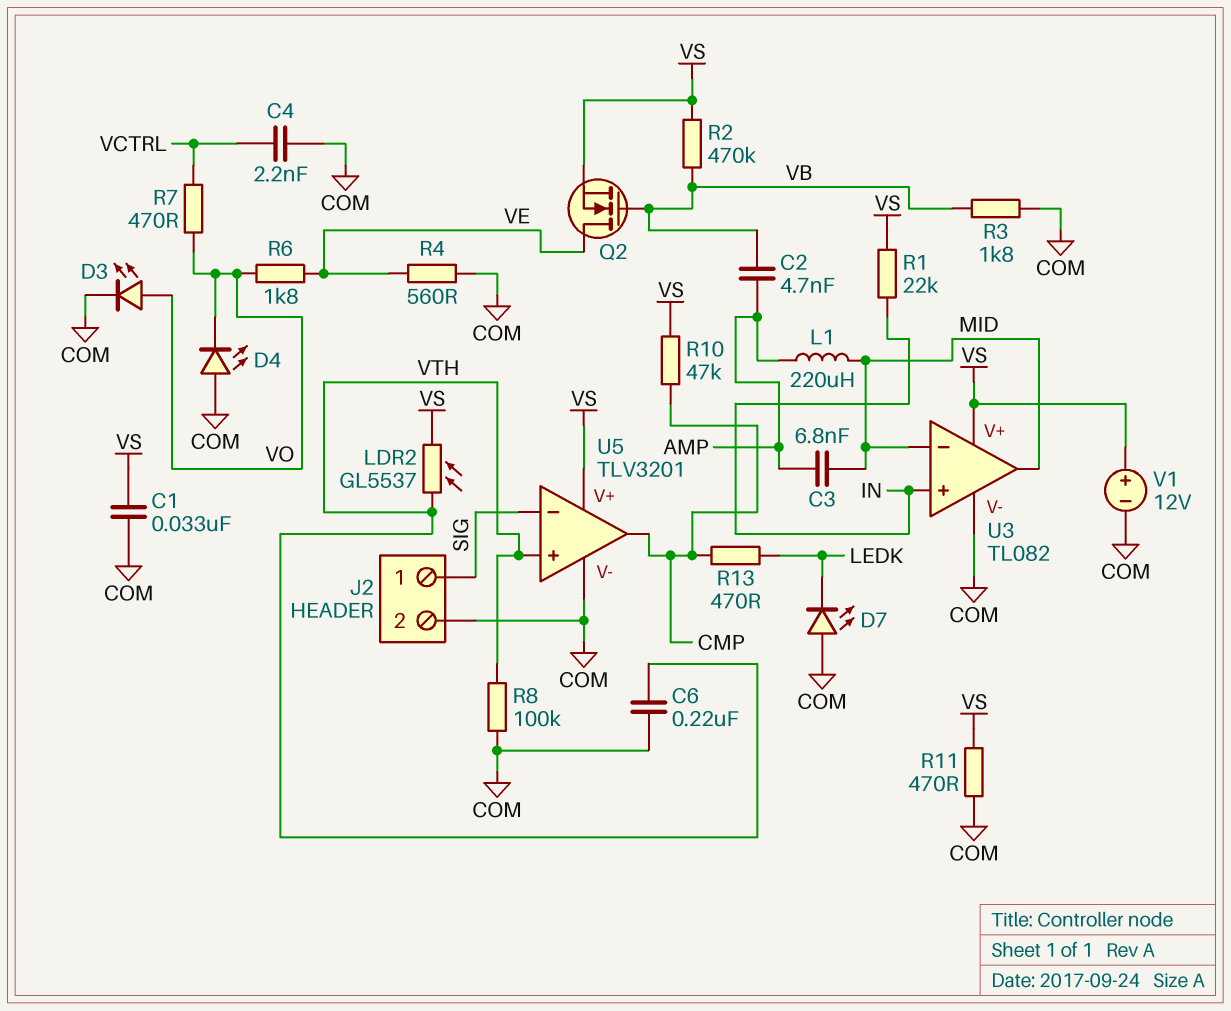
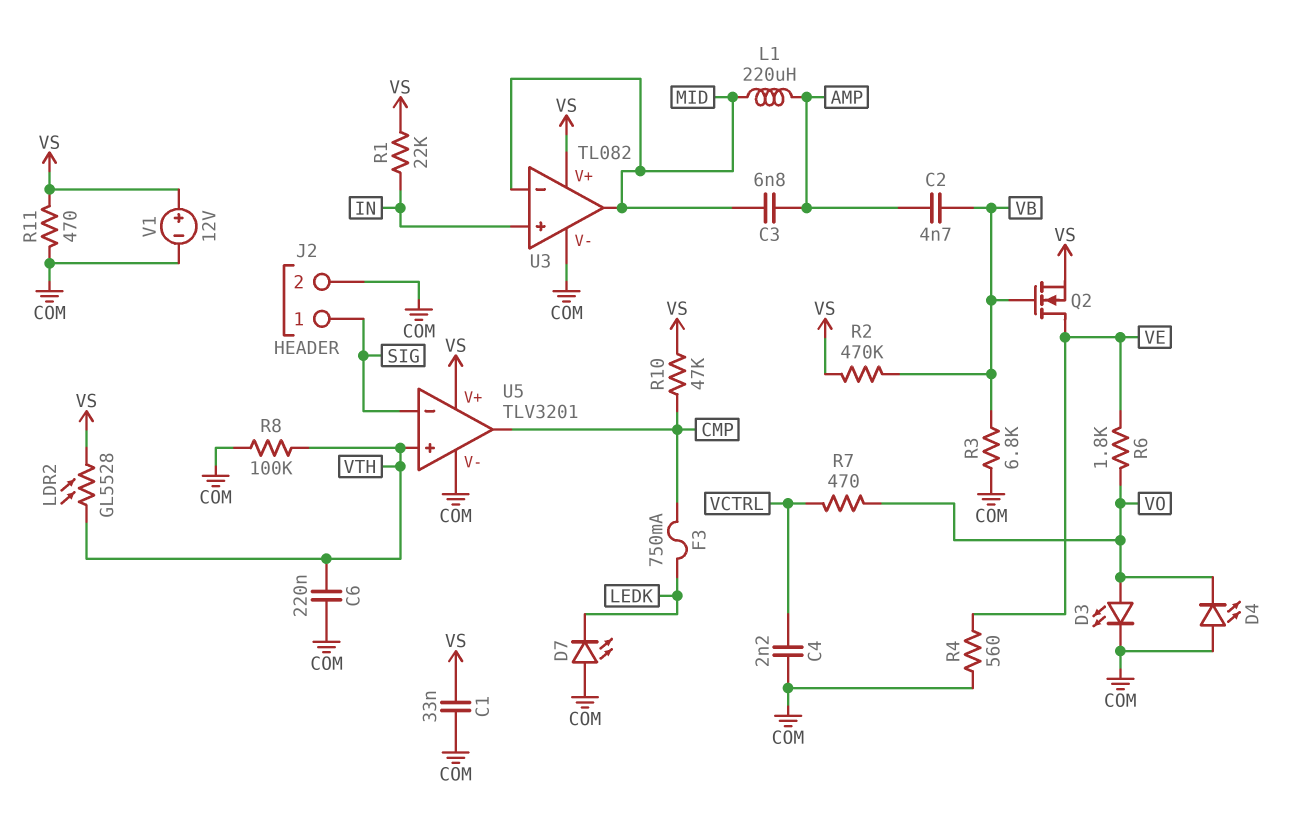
F3: none -> 750mA (CMP, LEDK)
LDR2: GL5537 (VS, VTH) -> GL5528 (VS, VTH)
R3: 1.8k (COM, VB) -> 6.8k (COM, VB)
R13: 470 (CMP, LEDK) -> none

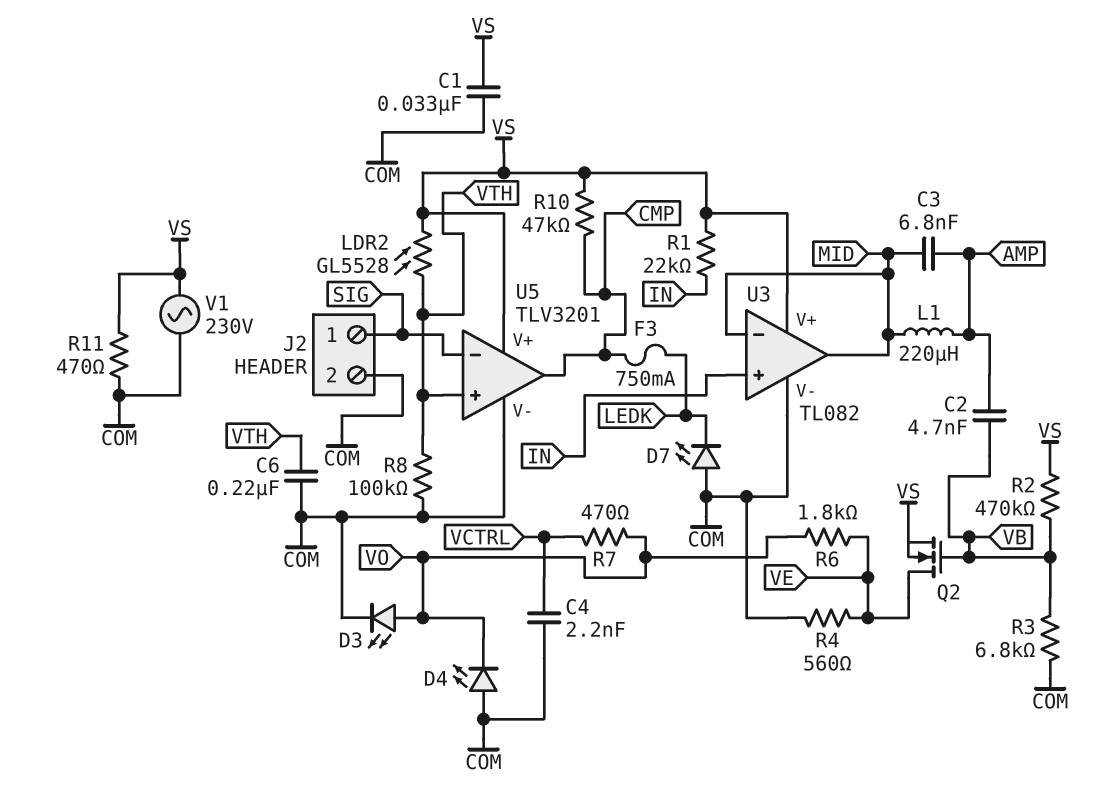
V1: 12V (plus VS, minus COM) -> AC 230V (COM, VS)

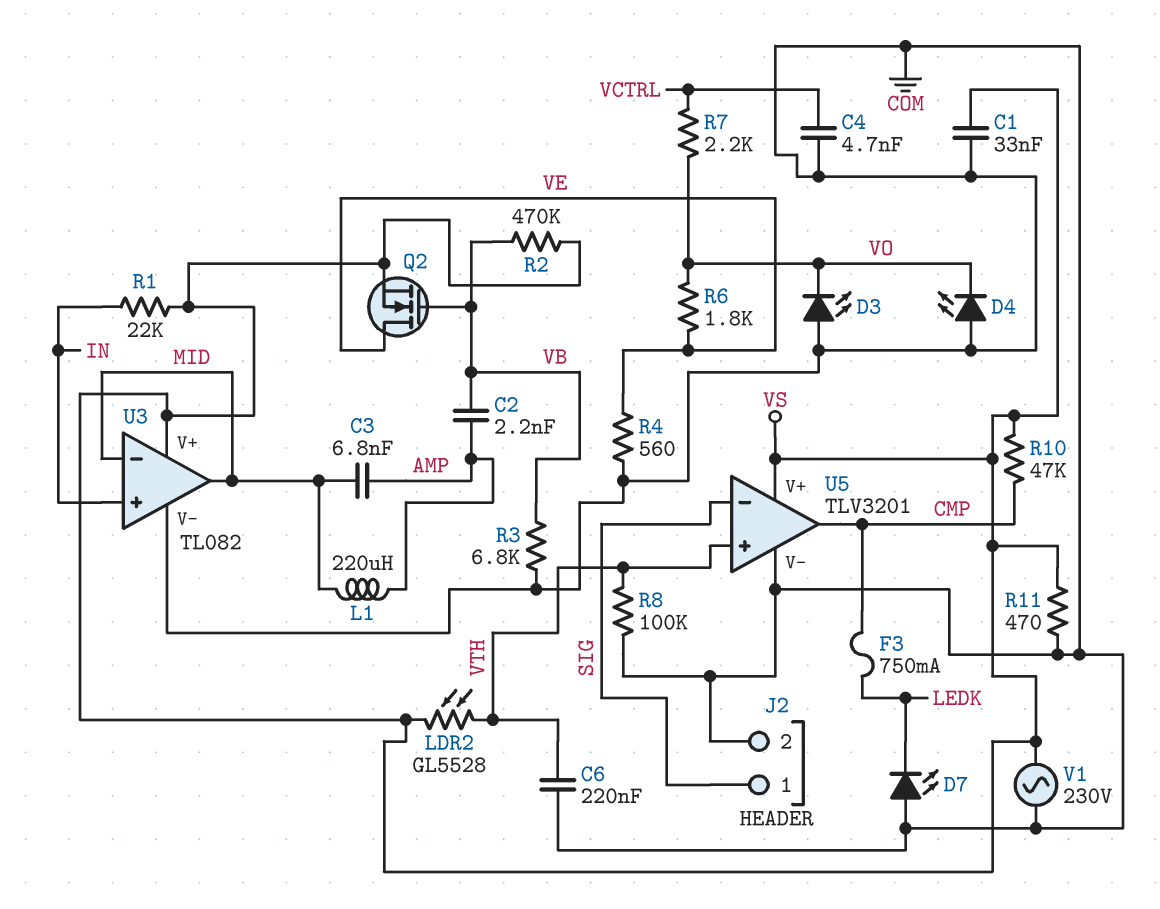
C2: 4.7nF (AMP, VB) -> 2.2nF (AMP, VB)
C4: 2.2nF (COM, VCTRL) -> 4.7nF (COM, VCTRL)
D3: LED (A VO, K COM) -> LED (A COM, K VO)
R7: 470 (VCTRL, VO) -> 2.2k (VCTRL, VO)

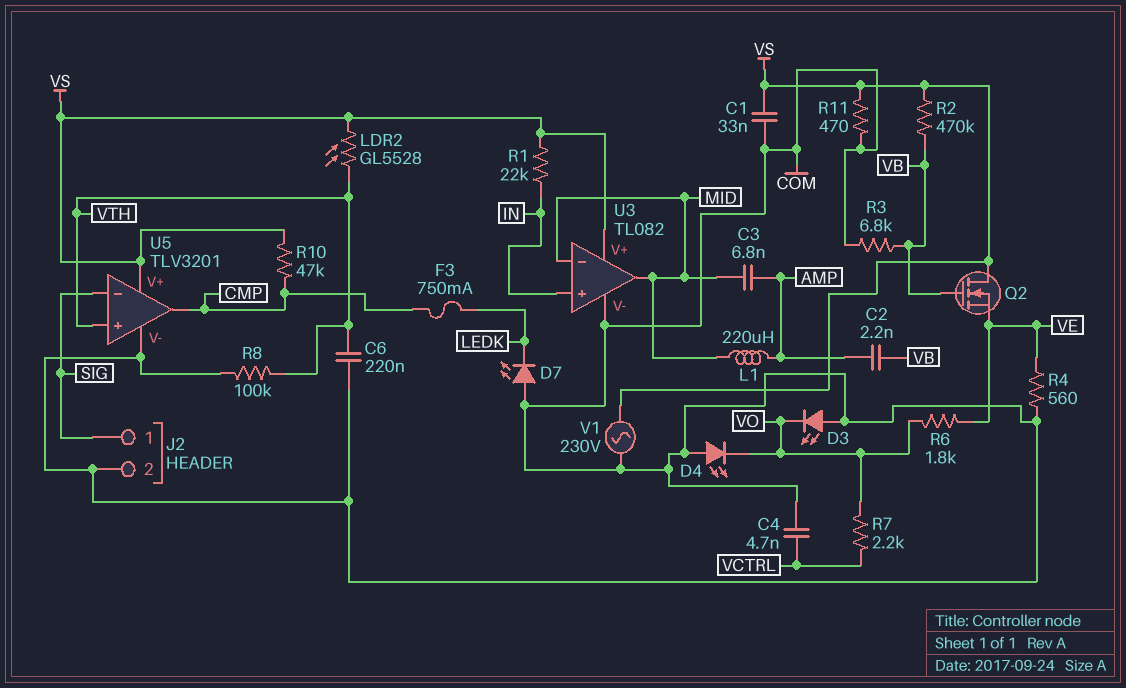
Q2: NMOS (G VB, D VE, S VS) -> NMOS (G VB, D VS, S VE)

